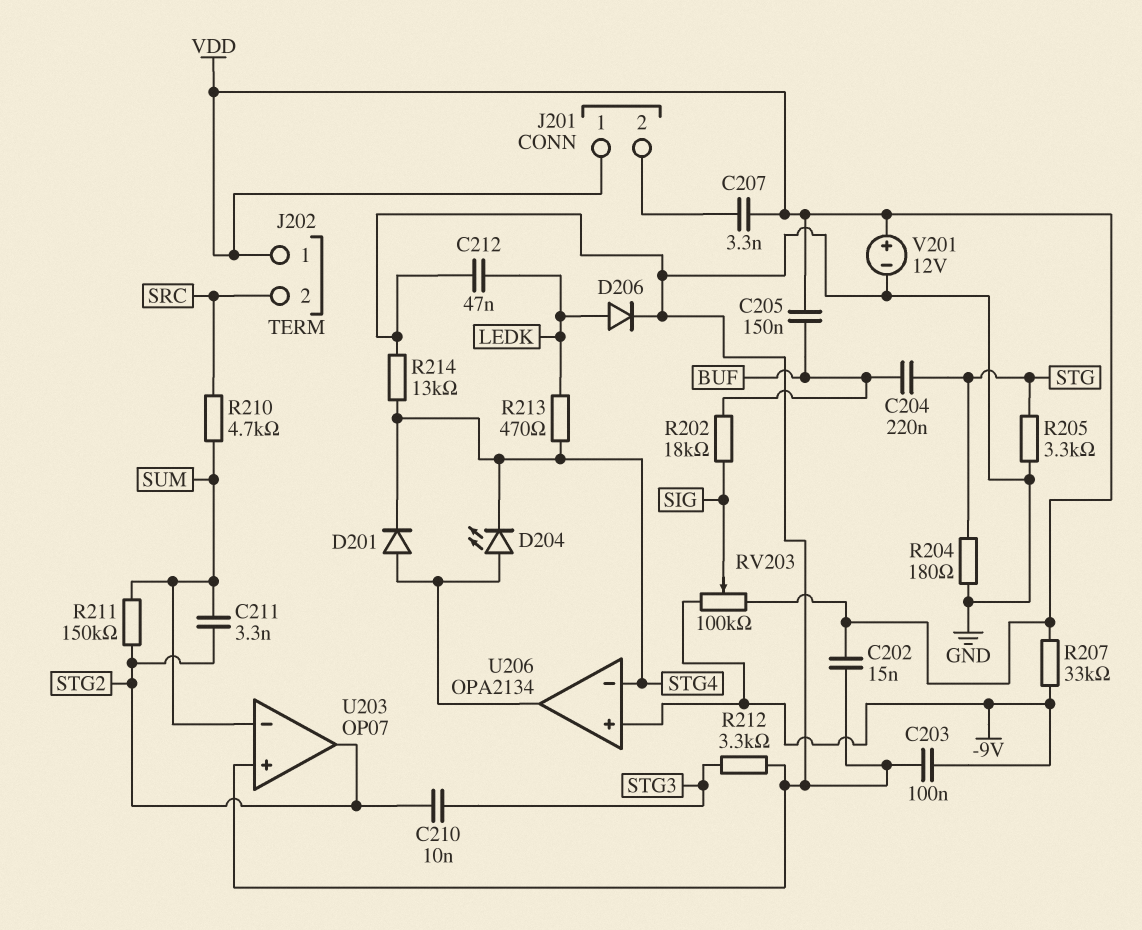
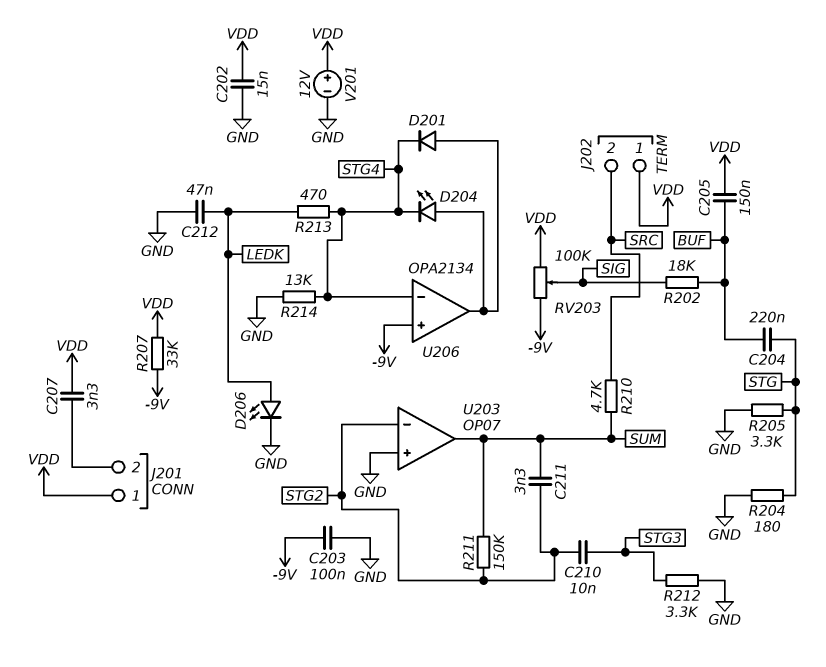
D206: diode (A LEDK, K GND) -> LED (A LEDK, K GND)
U203 pin in-: SUM -> STG2
U203 pin out: STG2 -> SUM

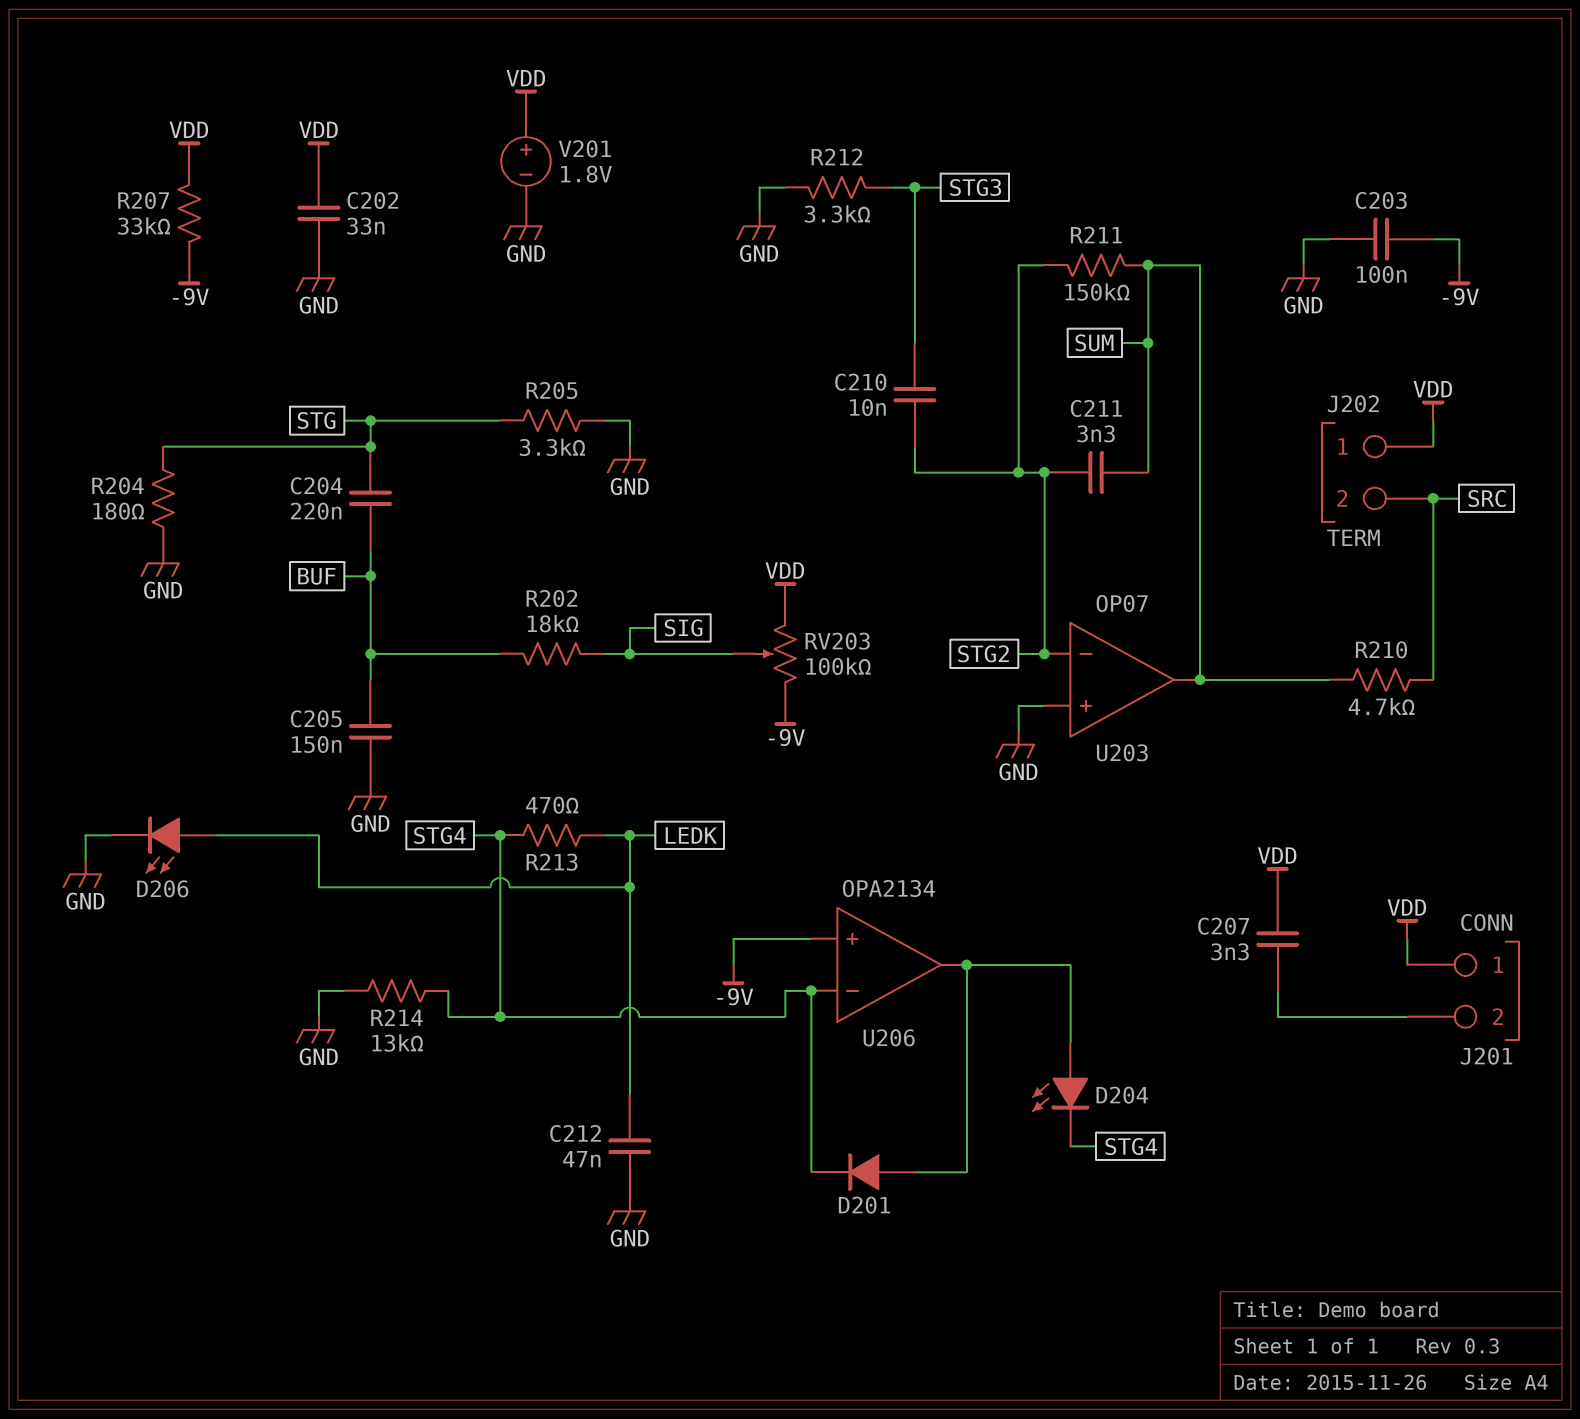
C202: 15nF (GND, VDD) -> 33nF (GND, VDD)
C205: 150nF (BUF, VDD) -> 150nF (BUF, GND)
V201: 12V (plus VDD, minus GND) -> 1.8V (plus VDD, minus GND)

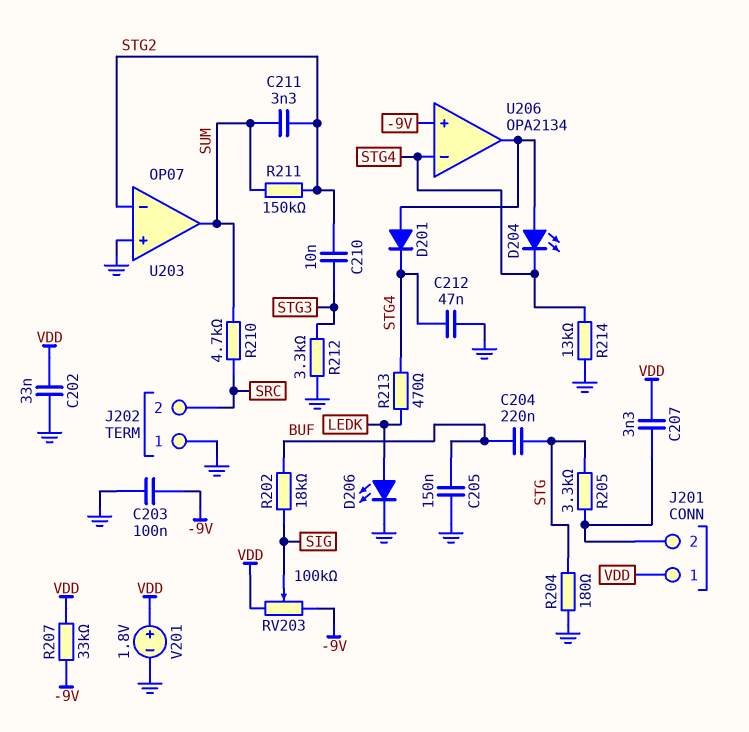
C212: 47nF (GND, LEDK) -> 47nF (GND, STG4)
J202 pin 1: VDD -> GND
R205: 3.3k (GND, STG) -> 3.3k (J201/2, STG)

